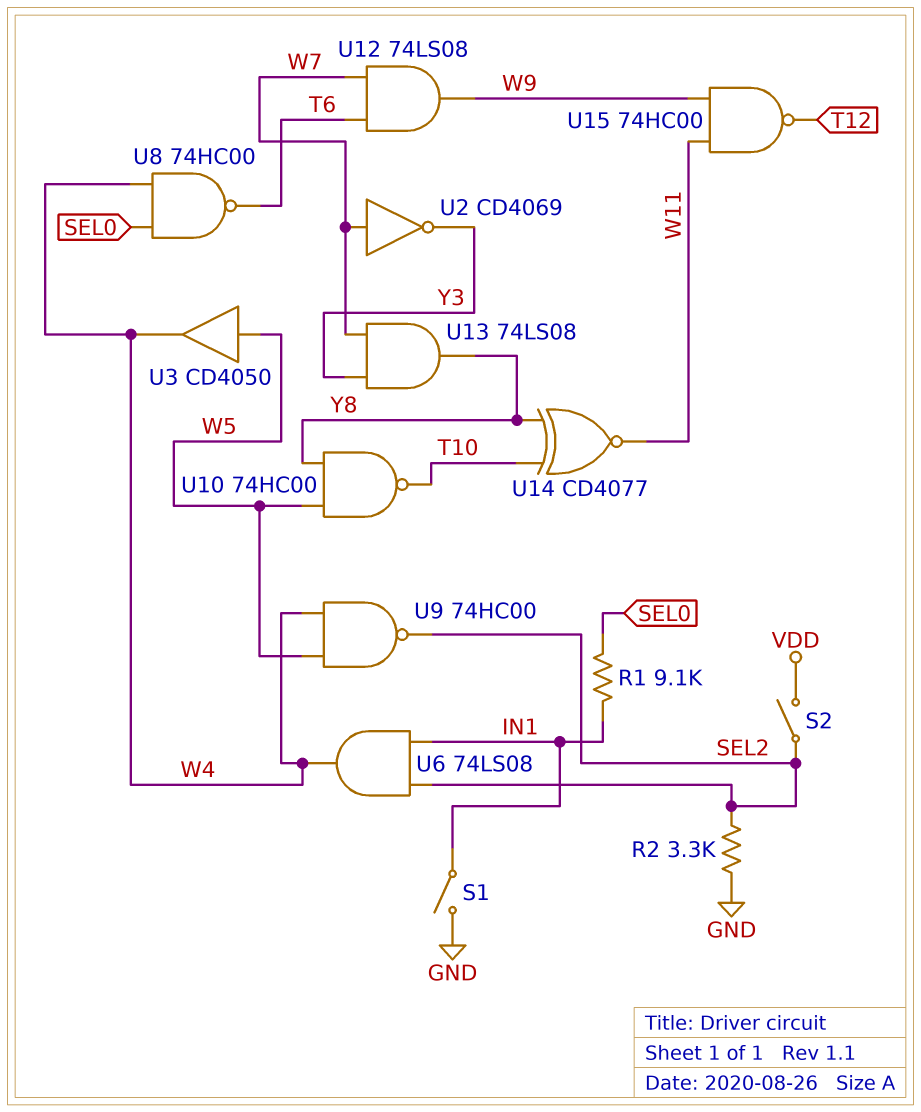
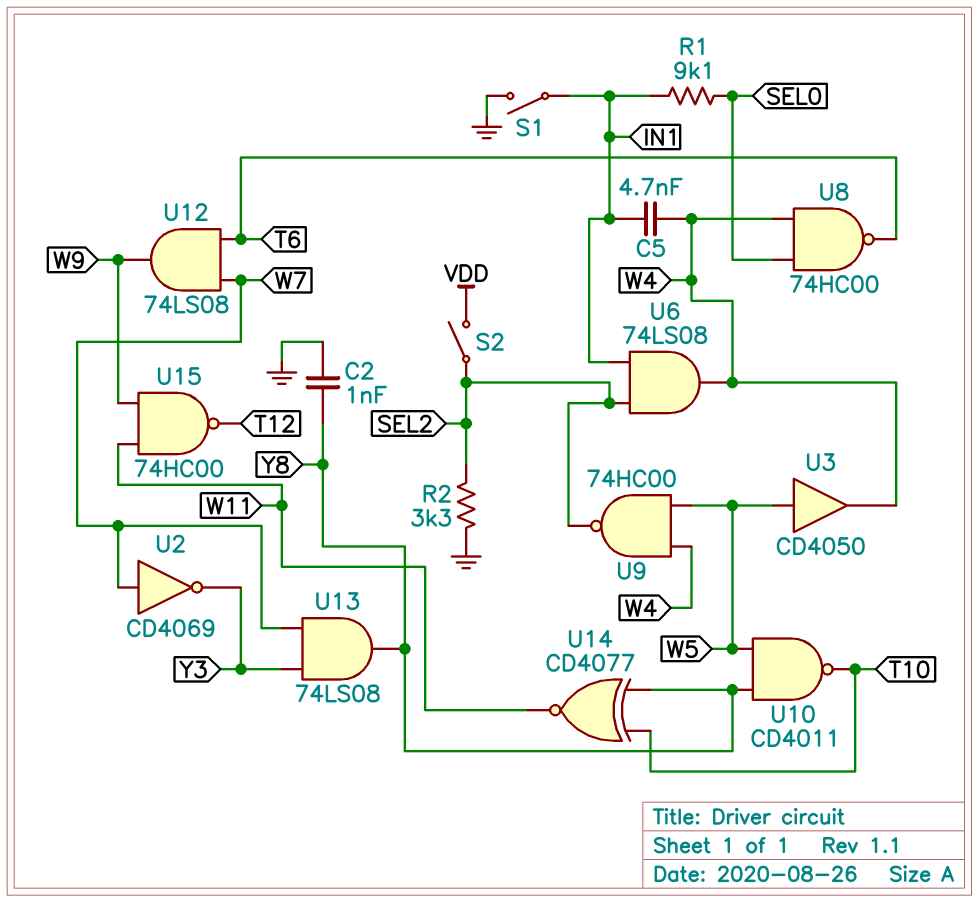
C2: none -> 1nF (GND, Y8)
C5: none -> 4.7nF (IN1, W4)
U10: NAND 74HC00 (in W5, in Y8, out T10) -> NAND CD4011 (in W5, in Y8, out T10)

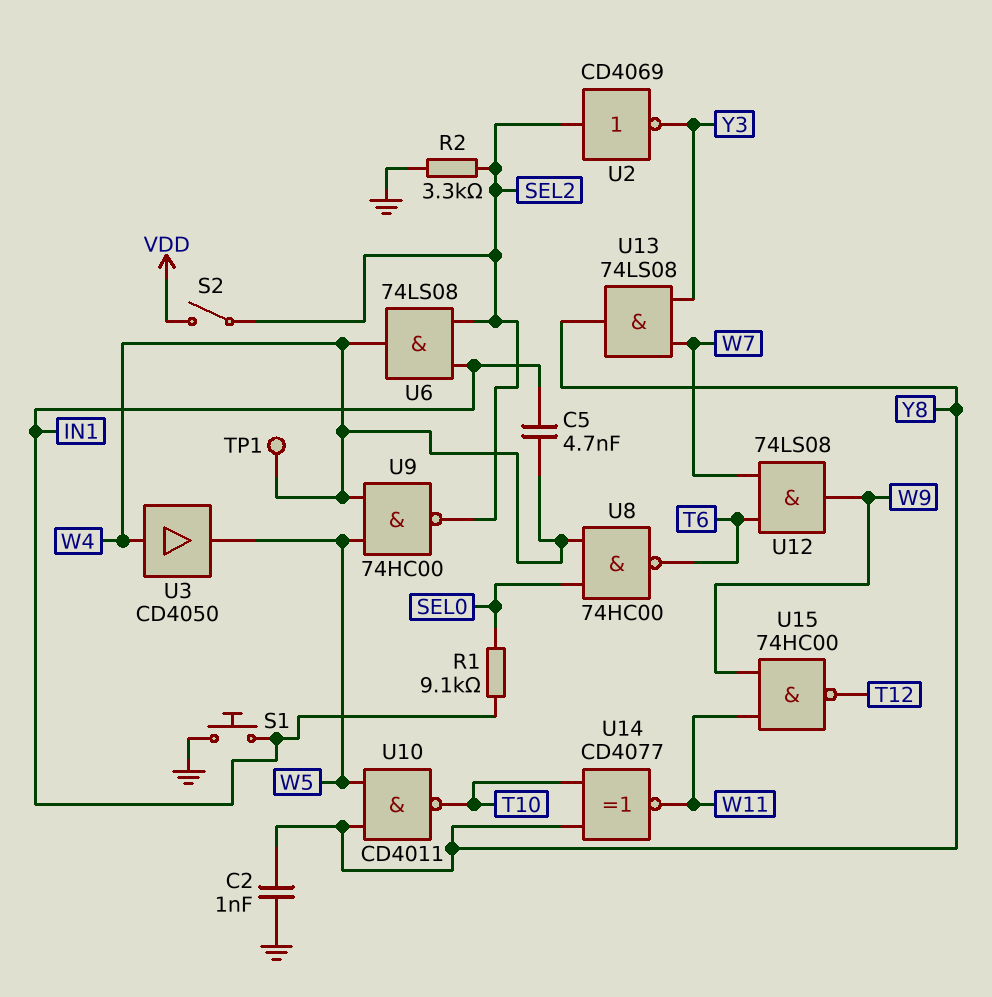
S1: switch (GND, IN1) -> button (GND, IN1)
TP1: none -> test point (W4)
U2: NOT CD4069 (in W7, out Y3) -> NOT CD4069 (in SEL2, out Y3)
U3: buffer CD4050 (in W5, out W4) -> buffer CD4050 (in W4, out W5)

